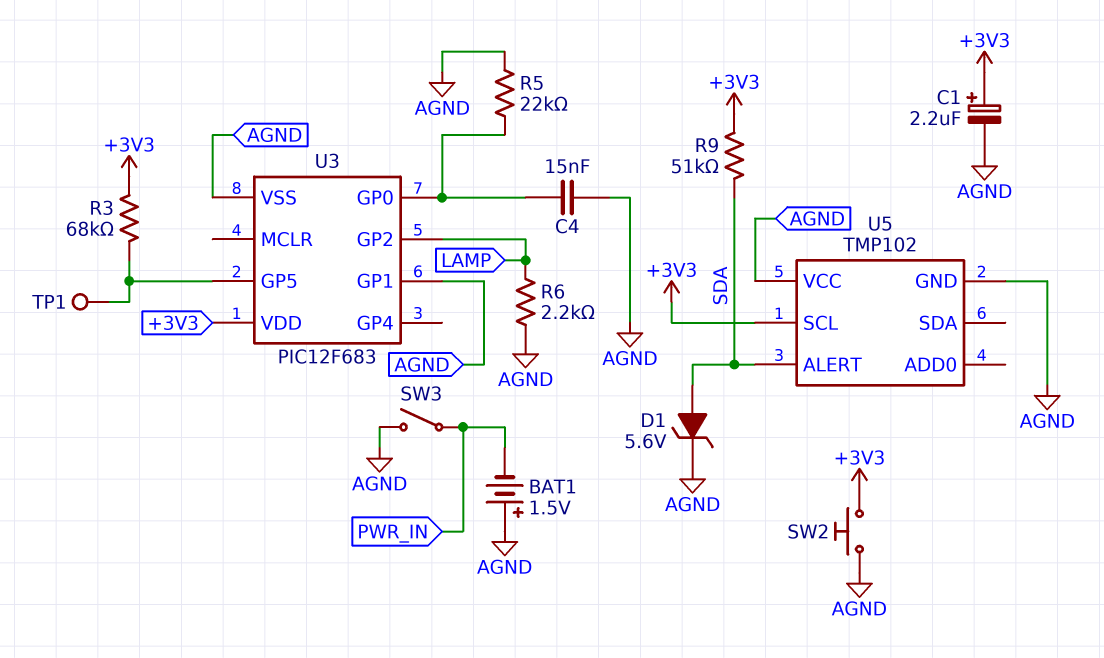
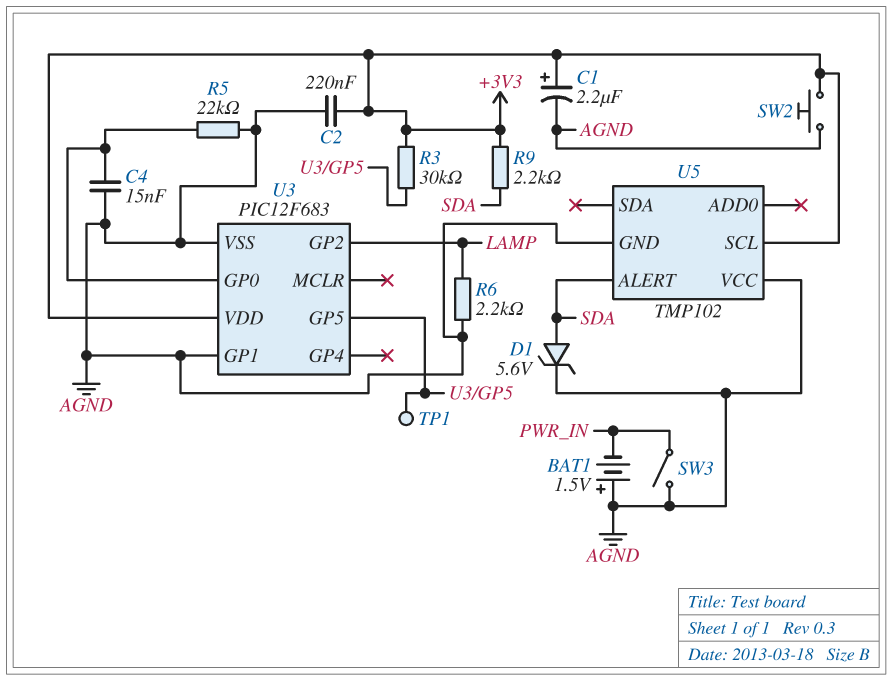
C2: none -> 220nF (+3V3, AGND)
R3: 68k (+3V3, U3/GP5) -> 30k (+3V3, U3/GP5)
R9: 51k (+3V3, SDA) -> 2.2k (+3V3, SDA)

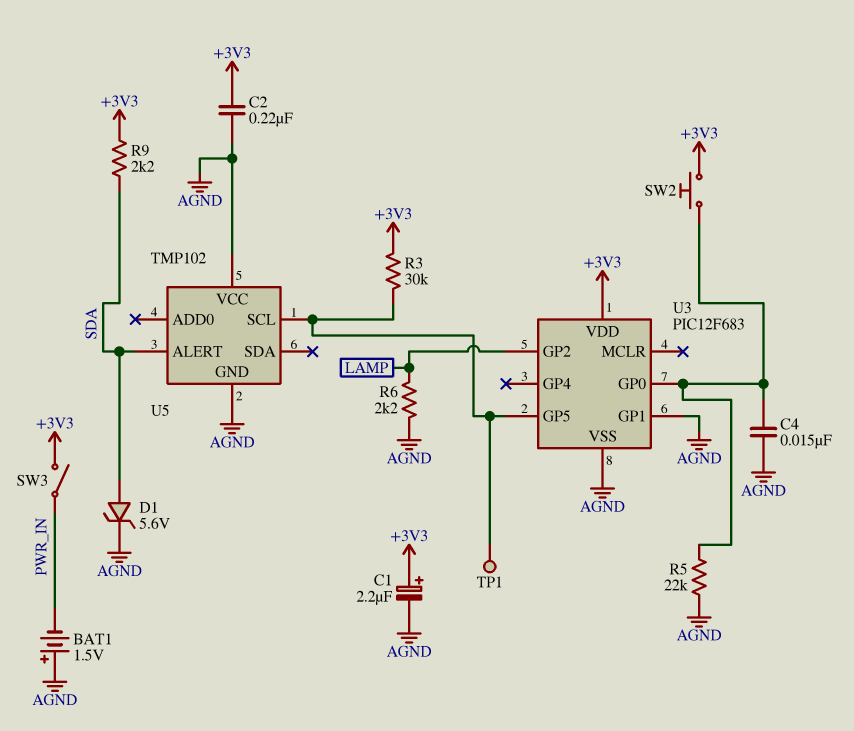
SW2: button (+3V3, AGND) -> button (+3V3, U3/GP0)
SW3: switch (AGND, PWR_IN) -> switch (+3V3, PWR_IN)
U5 pin SCL: +3V3 -> U3/GP5

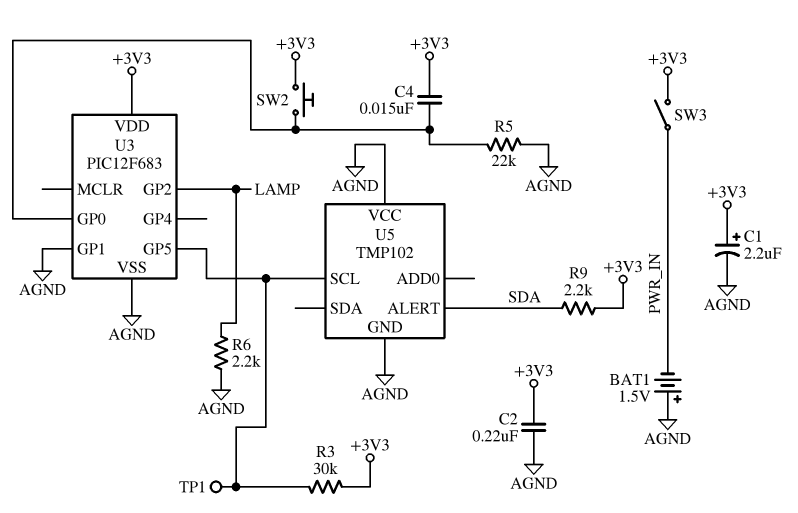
C4: 15nF (AGND, U3/GP0) -> 15nF (+3V3, U3/GP0)
D1: zener 5.6V (A SDA, K AGND) -> none

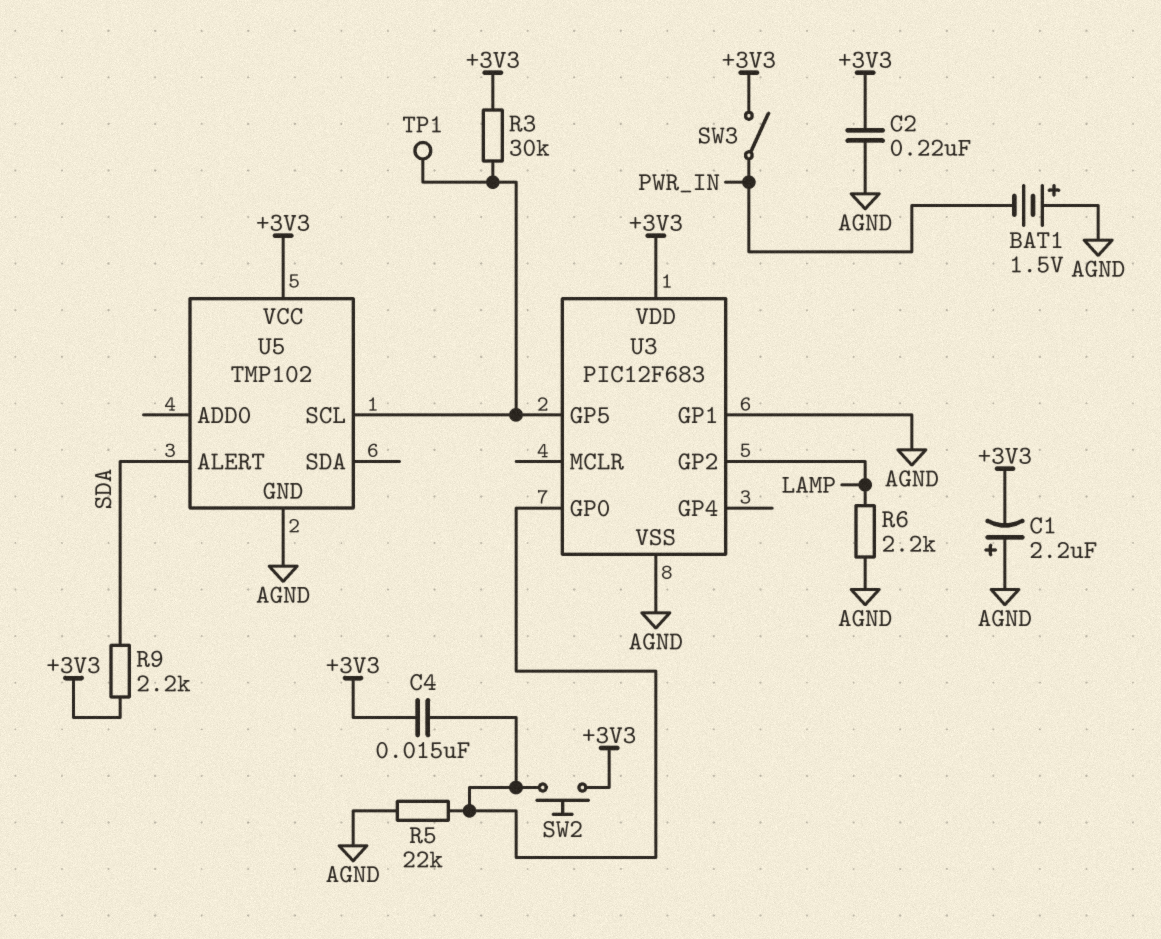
C1: 2.2uF (plus +3V3, minus AGND) -> 2.2uF (plus AGND, minus +3V3)
U5 pin VCC: AGND -> +3V3

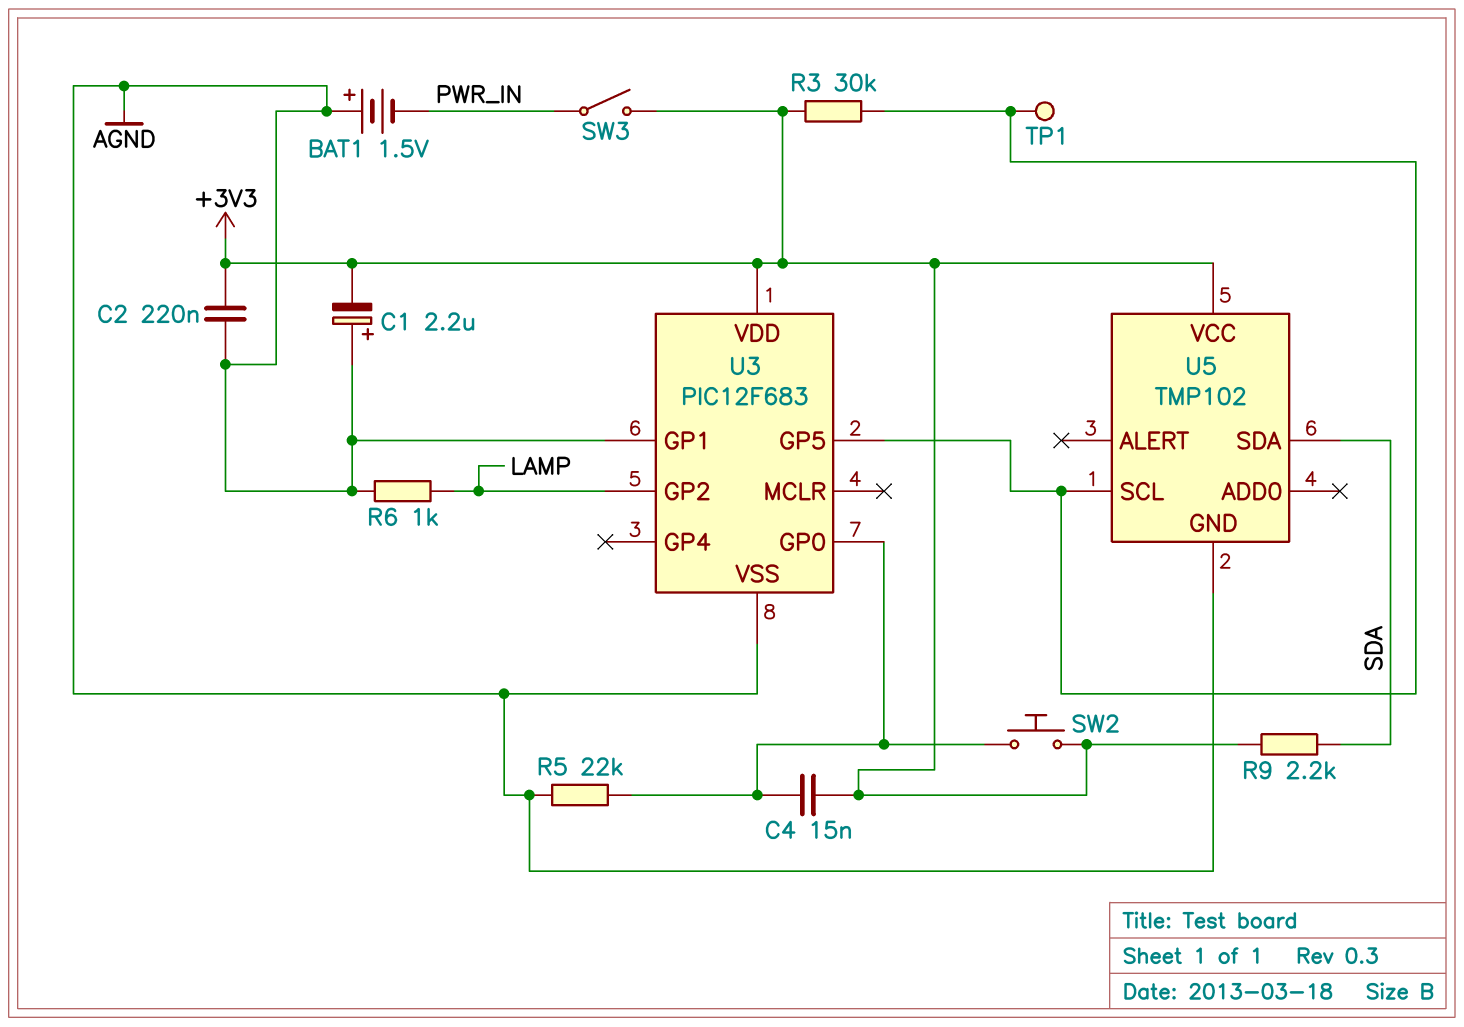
R6: 2.2k (AGND, LAMP) -> 1k (AGND, LAMP)
U5 pin ALERT: SDA -> none
U5 pin SDA: none -> SDA

